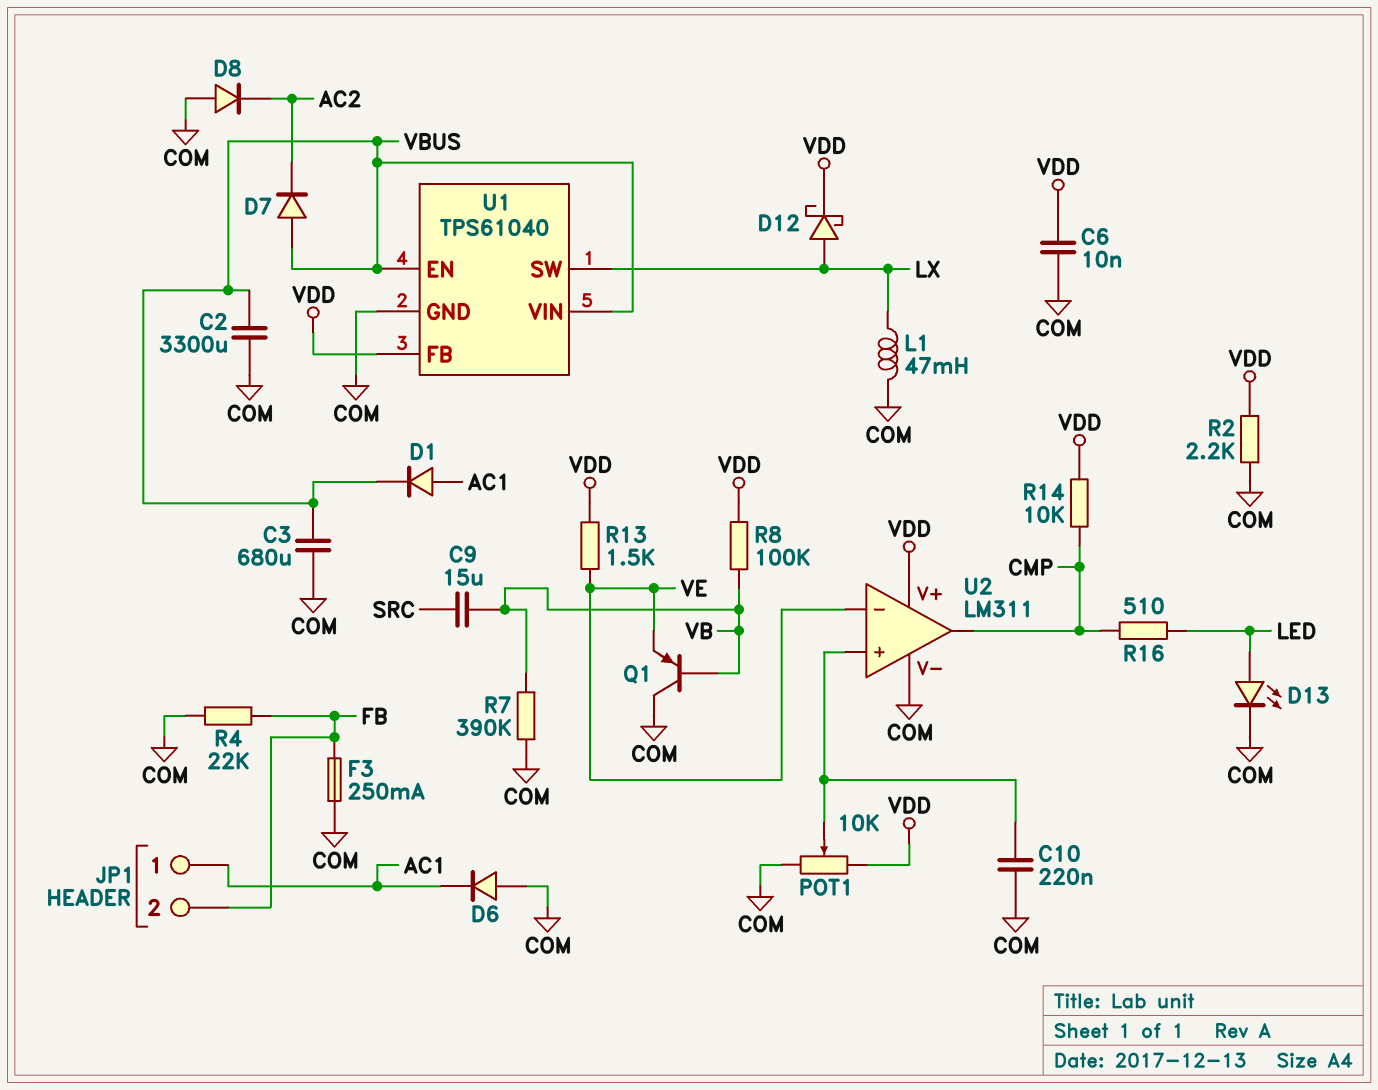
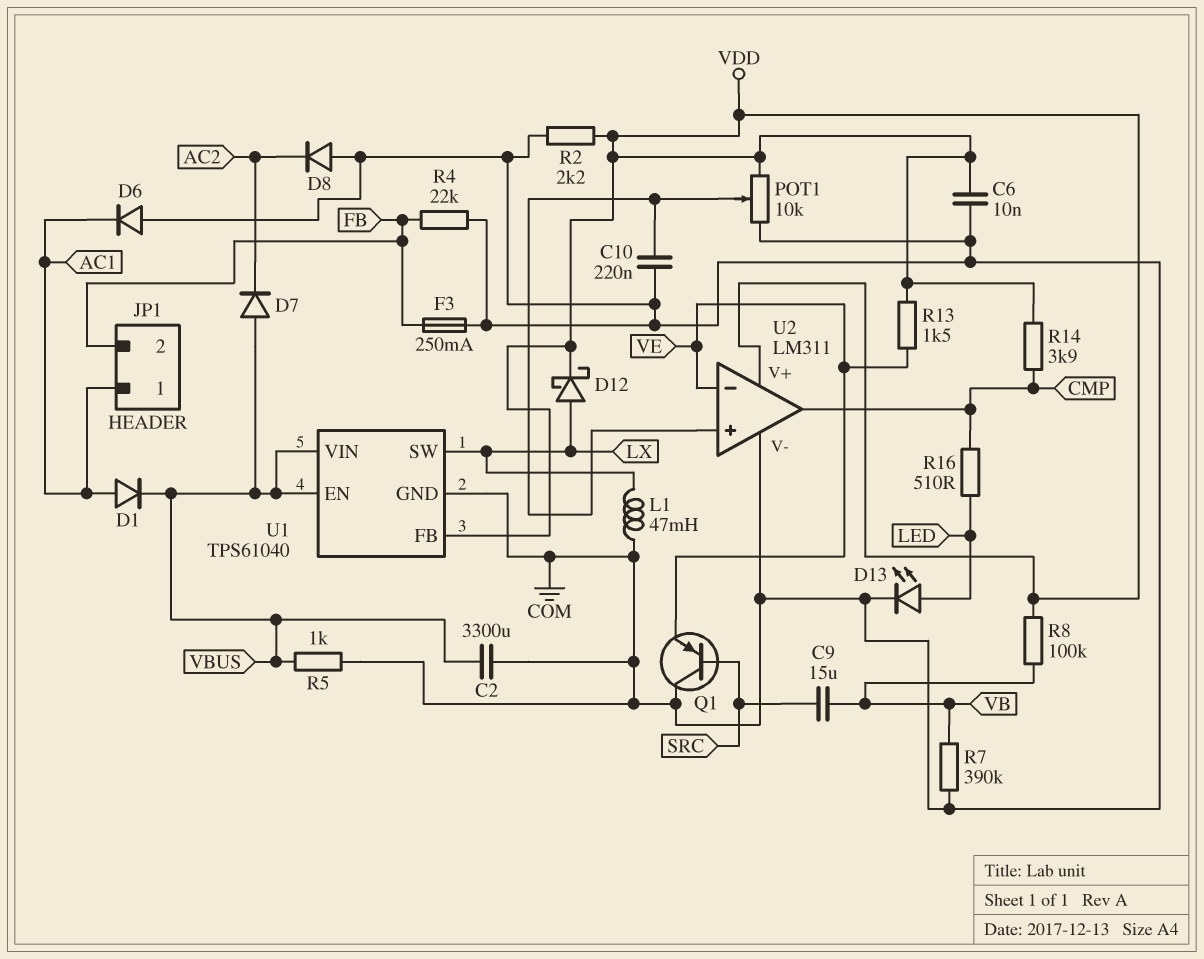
C3: 680uF (COM, VBUS) -> none
Q1: PNP (B VB, C COM, E VE) -> PNP (B SRC, C COM, E VE)
R5: none -> 1k (COM, VBUS)
R14: 10k (CMP, VDD) -> 3.9k (CMP, VDD)

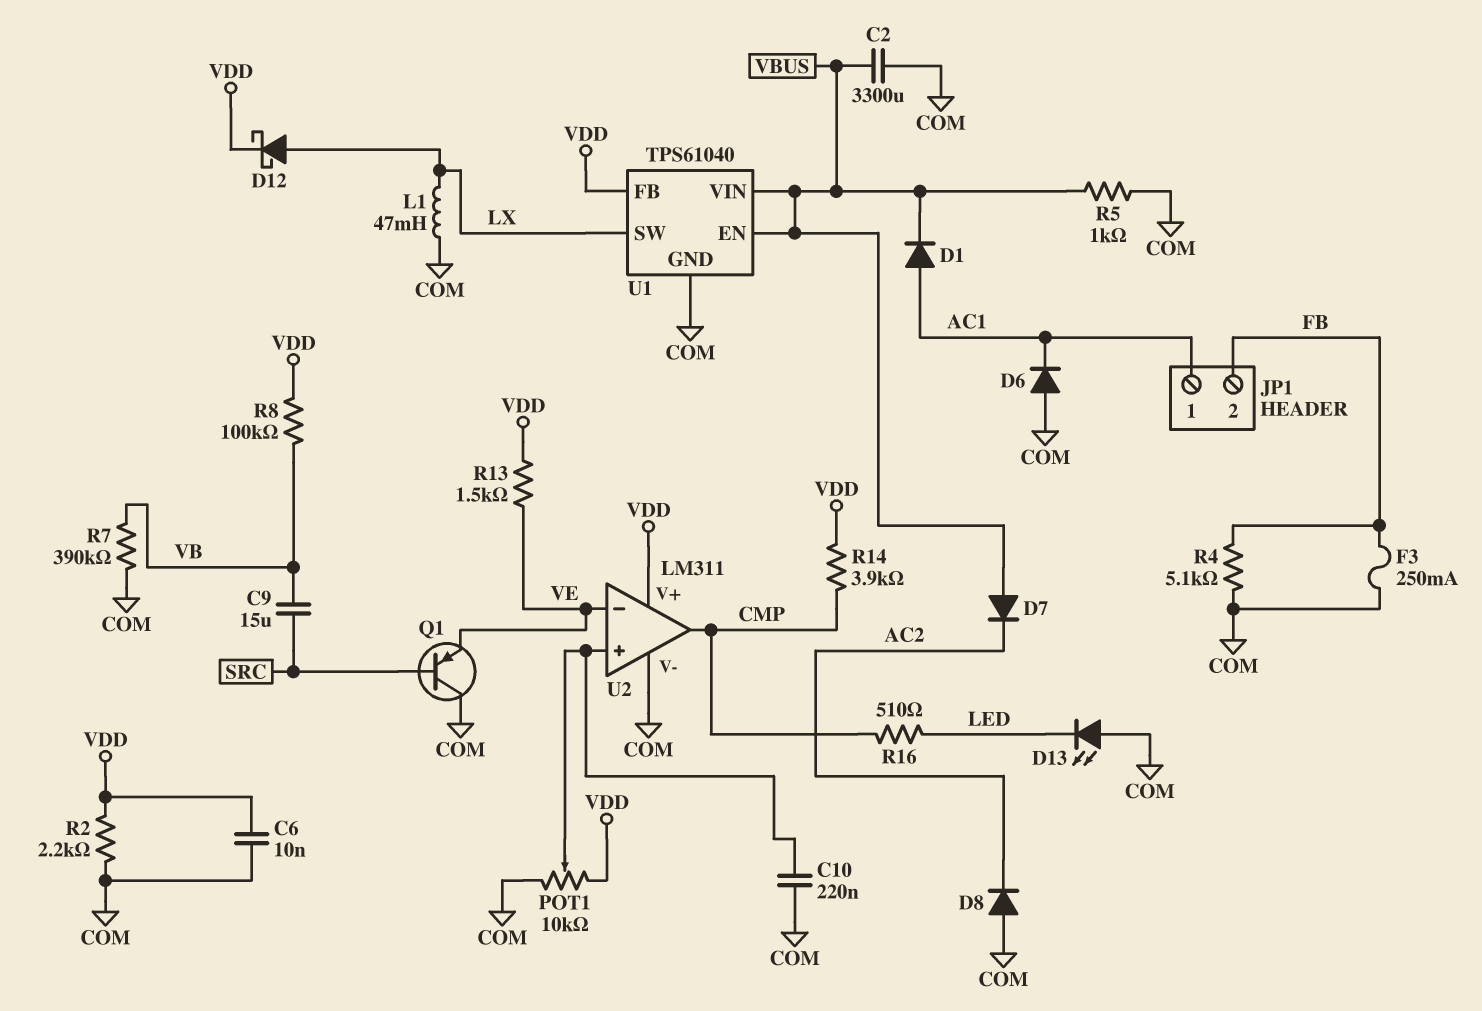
D13: LED (A LED, K COM) -> LED (A COM, K LED)
R4: 22k (COM, FB) -> 5.1k (COM, FB)

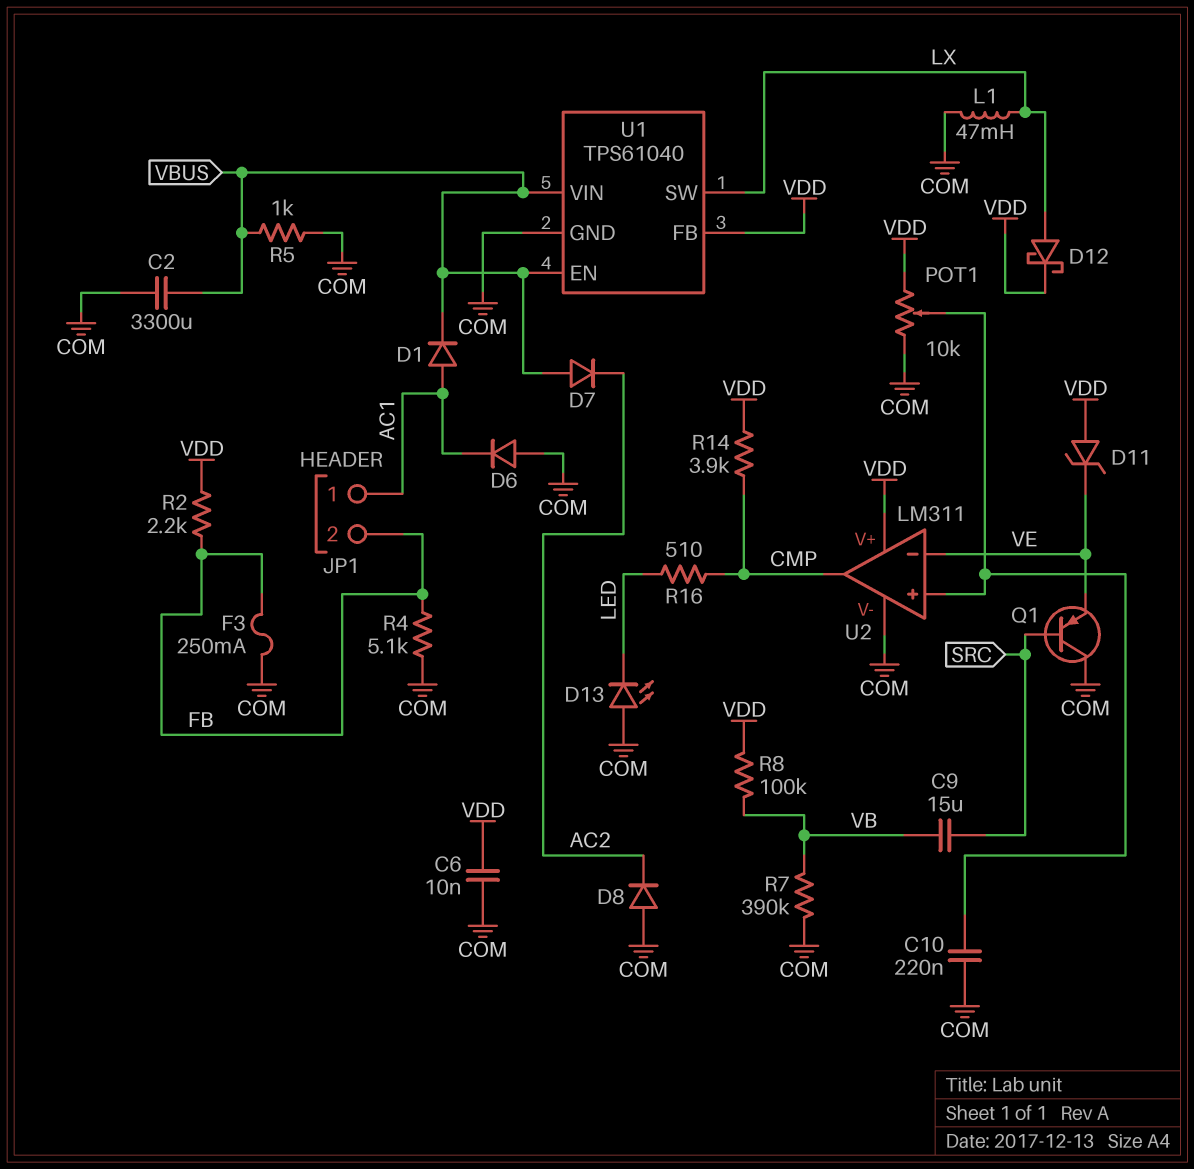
D11: none -> zener (A VDD, K VE)
R2: 2.2k (COM, VDD) -> 2.2k (FB, VDD)
R13: 1.5k (VDD, VE) -> none

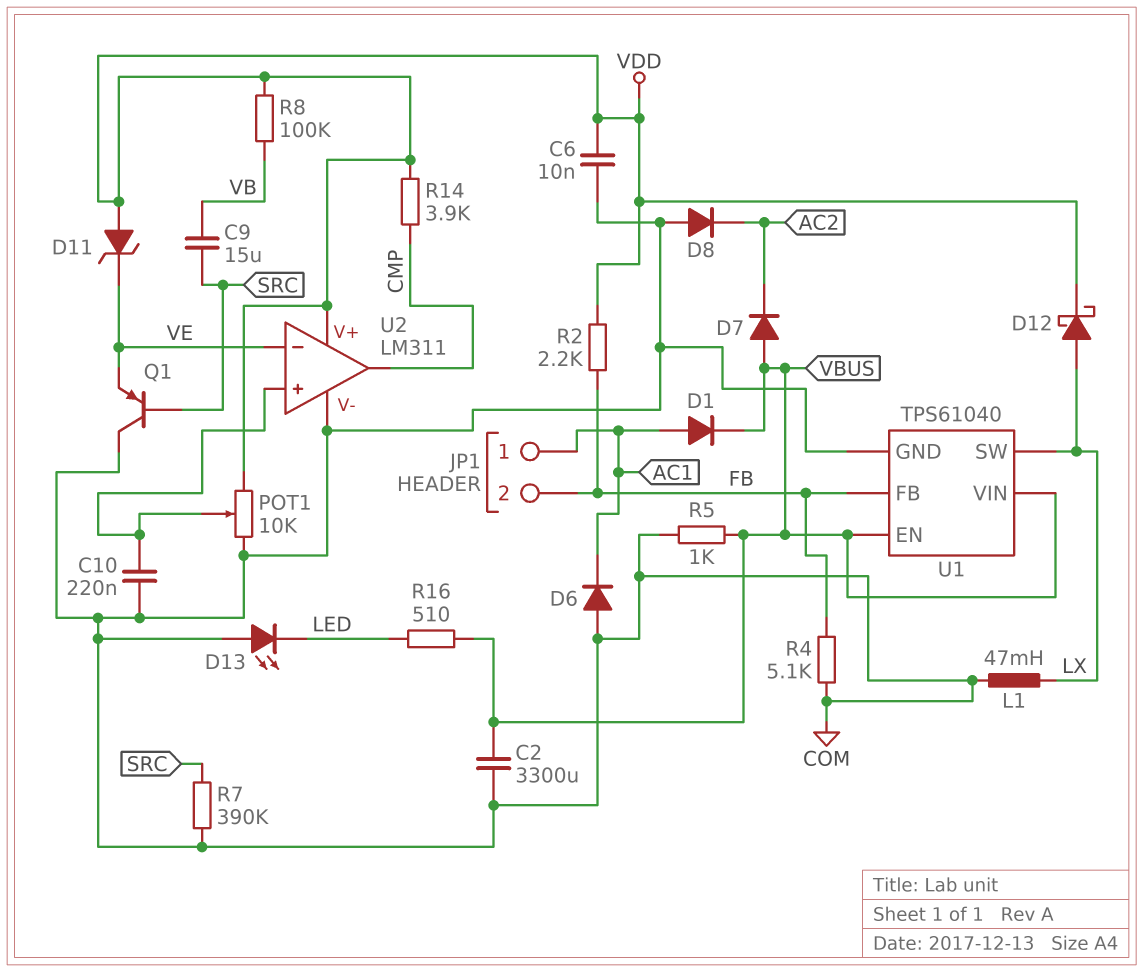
F3: 250mA (COM, FB) -> none
R7: 390k (COM, VB) -> 390k (COM, SRC)
R16: 510 (CMP, LED) -> 510 (LED, VBUS)
U1 pin FB: VDD -> FB

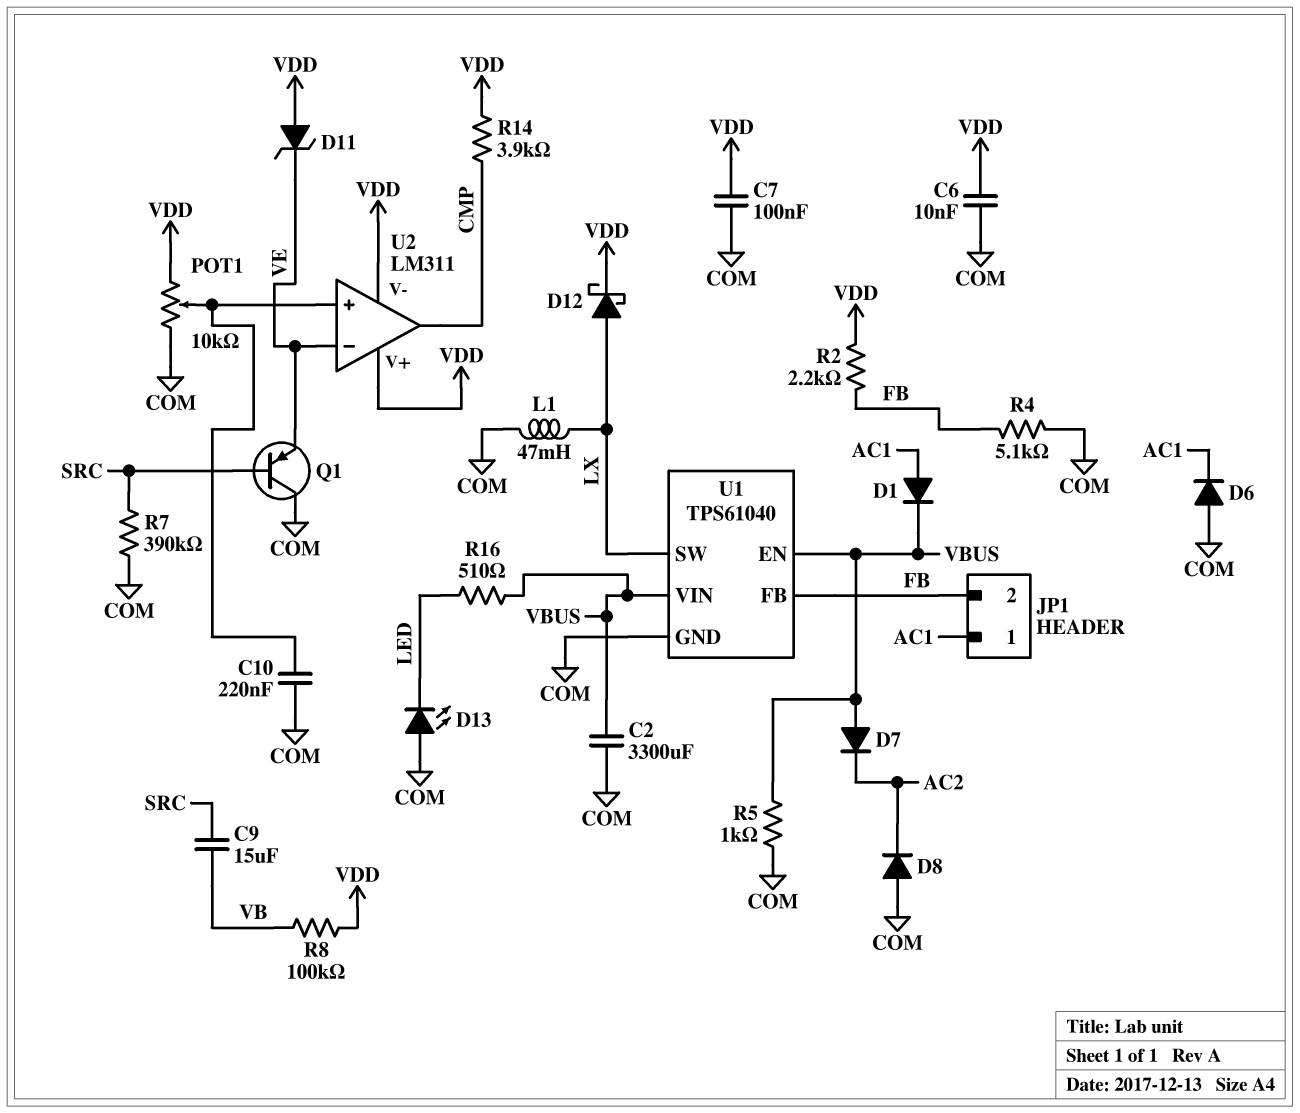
C7: none -> 100nF (COM, VDD)
U2 pin V-: COM -> VDD

